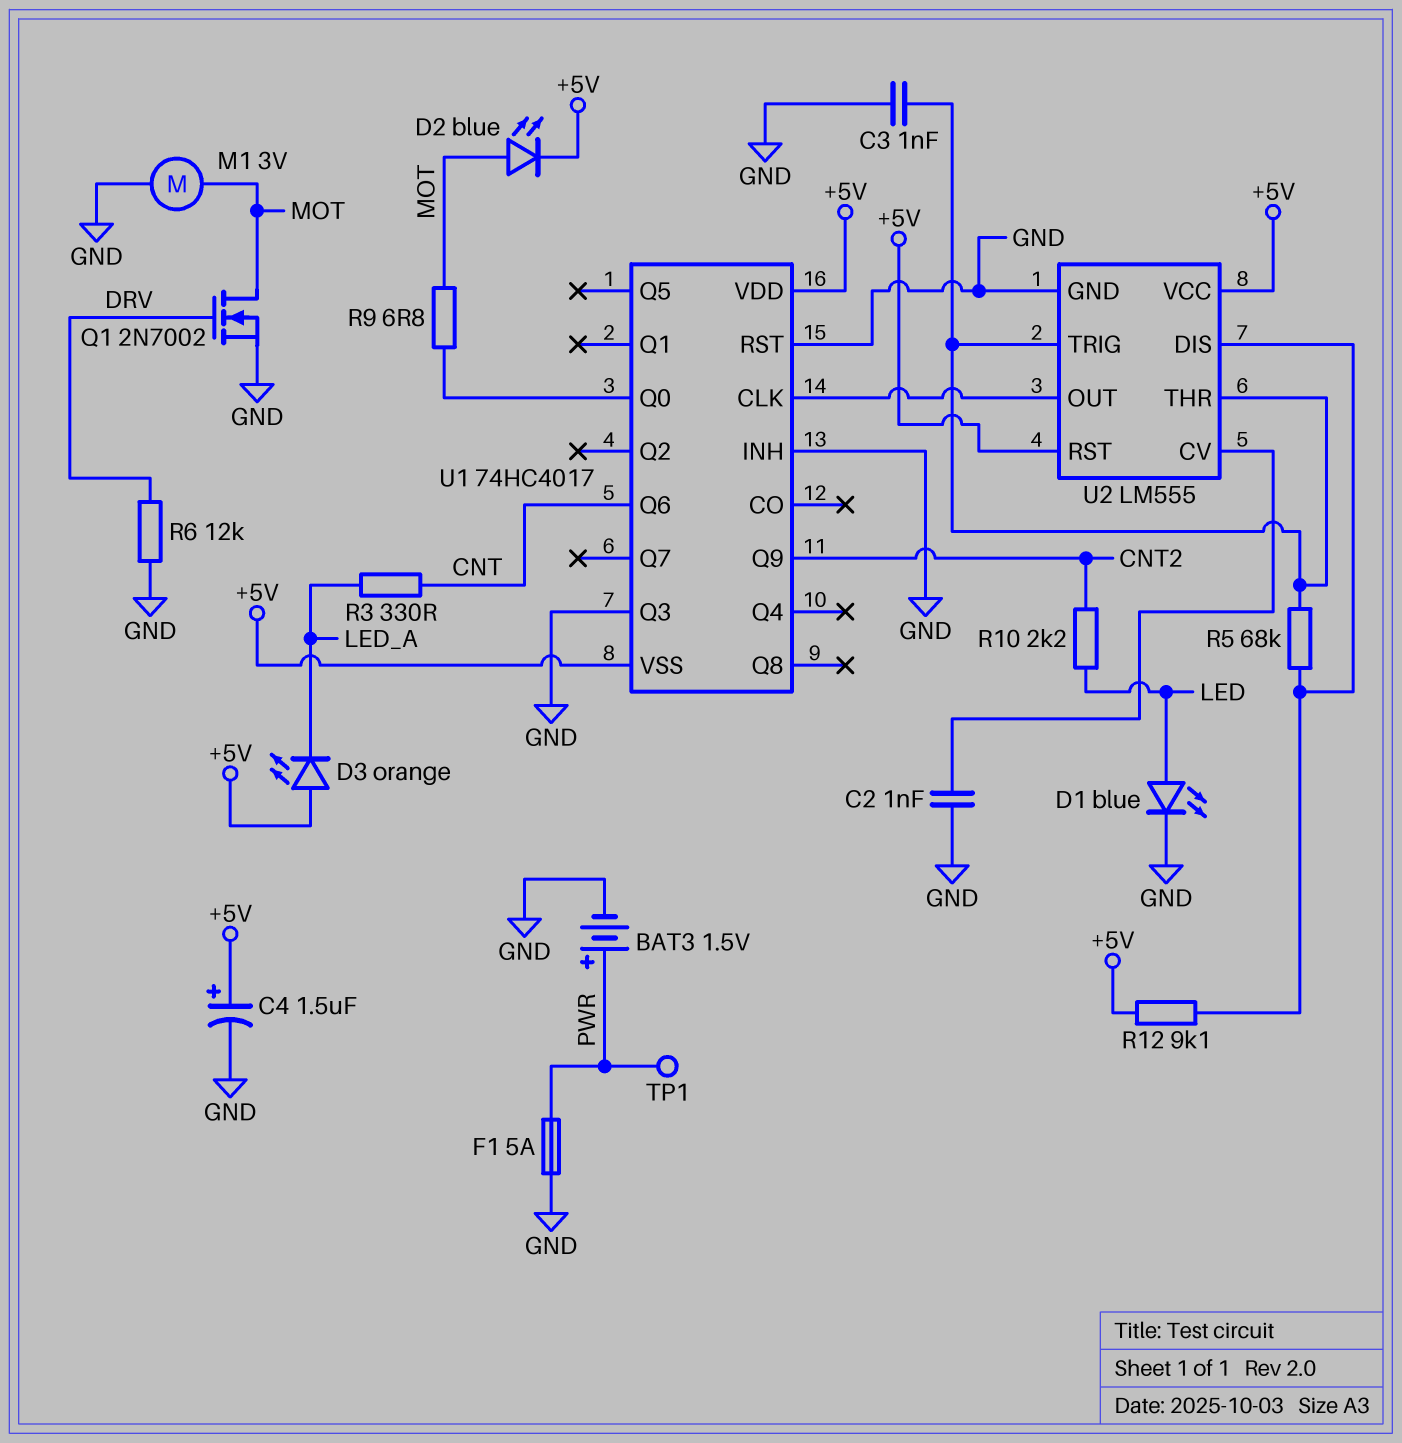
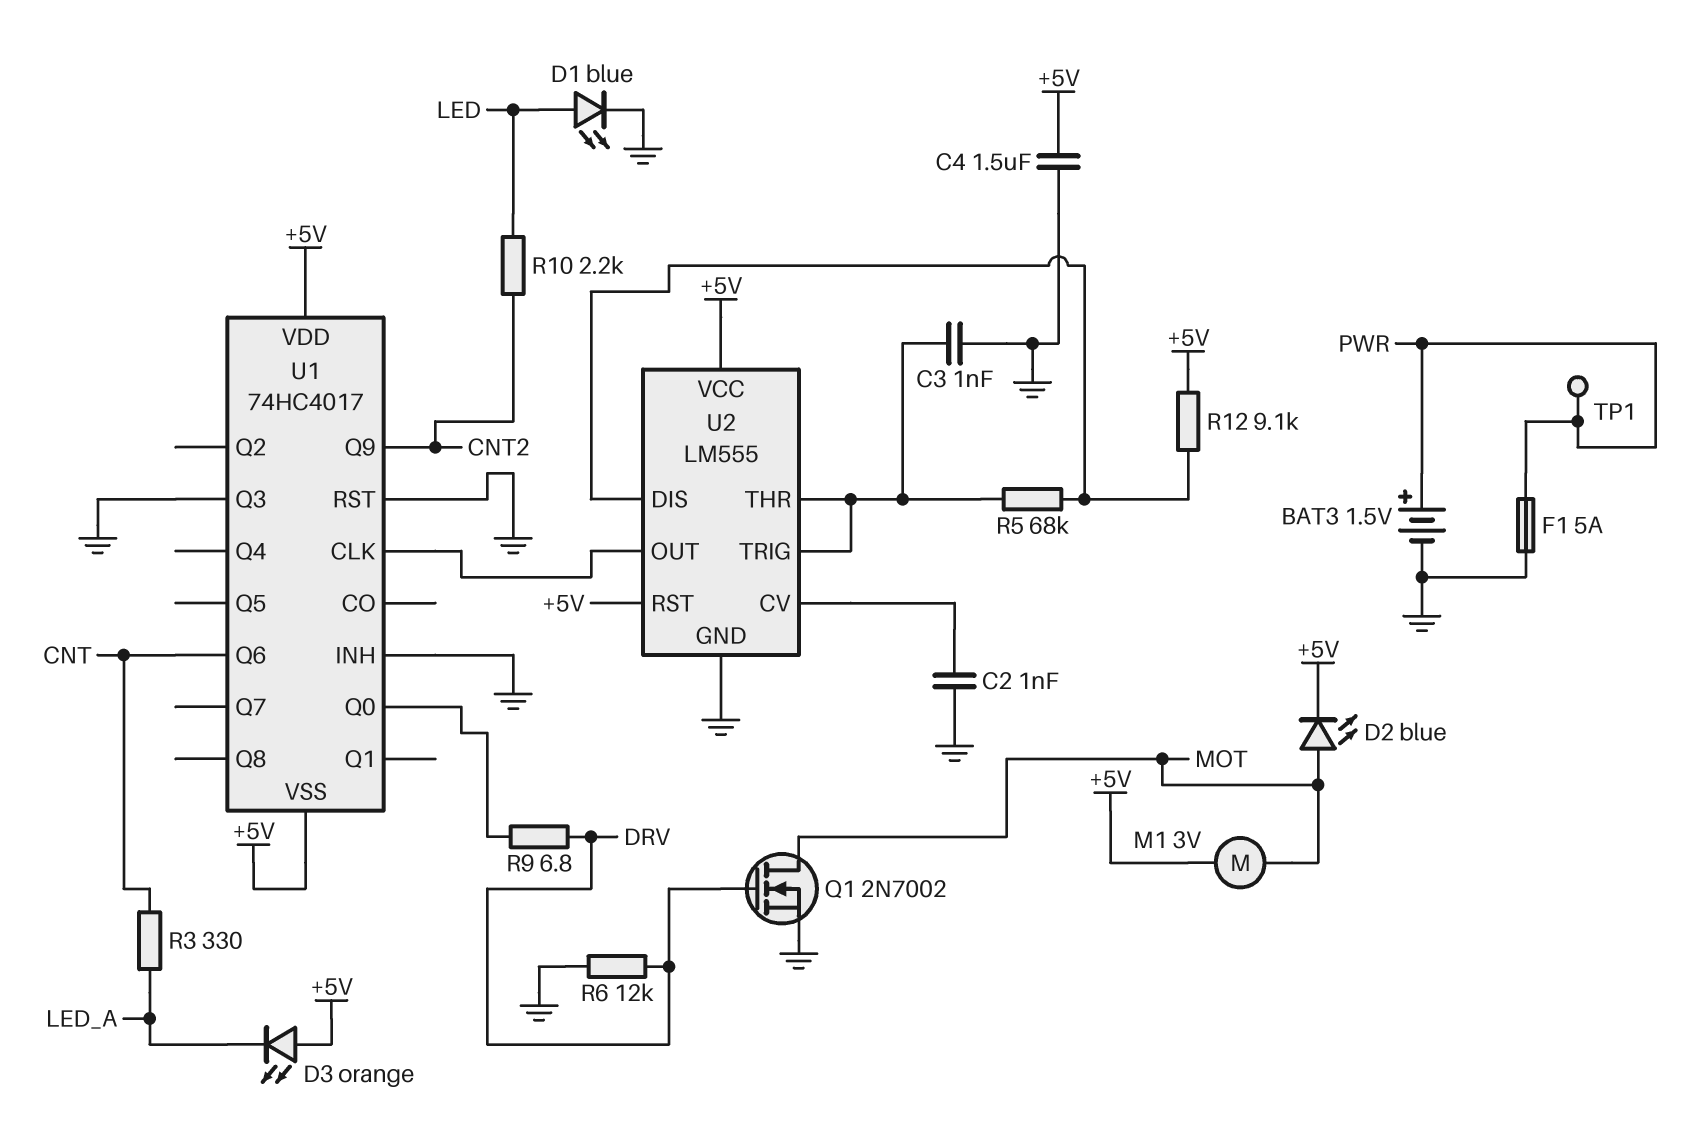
C4: 1.5uF (plus +5V, minus GND) -> 1.5uF (+5V, GND)
M1: motor 3V (GND, MOT) -> motor 3V (+5V, MOT)
R9: 6.8 (MOT, U1/Q0) -> 6.8 (DRV, U1/Q0)

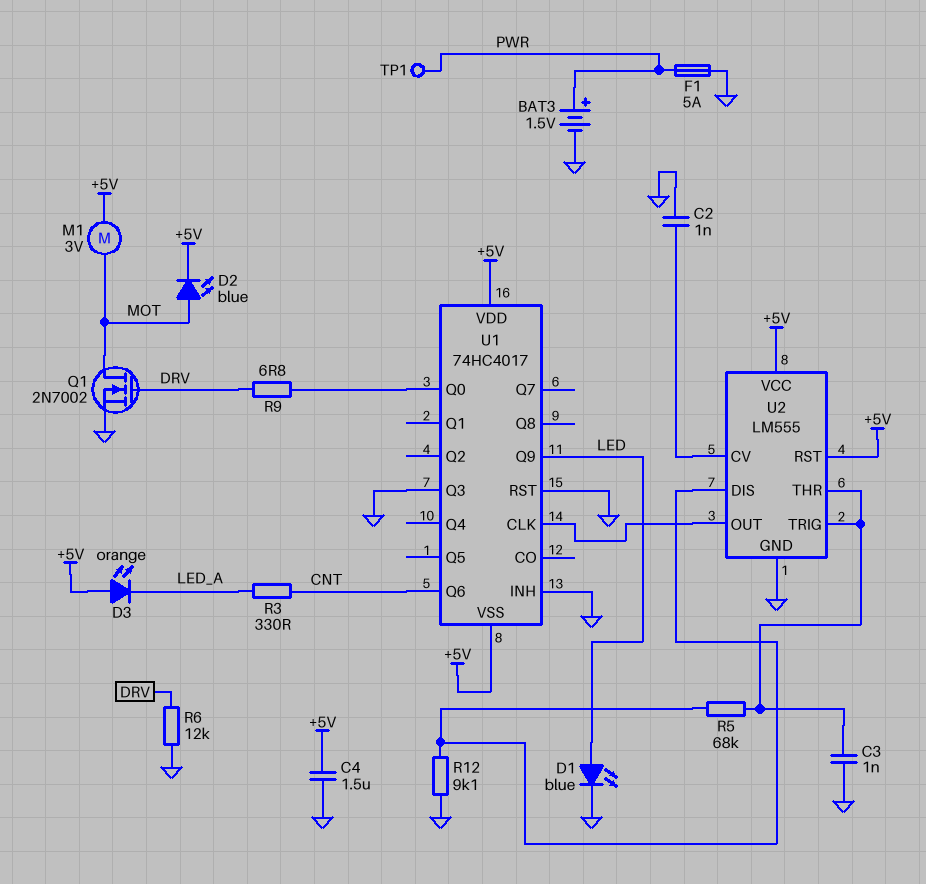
R10: 2.2k (CNT2, LED) -> none
R12: 9.1k (+5V, U2/DIS) -> 9.1k (GND, U2/DIS)
U1 pin Q9: CNT2 -> LED

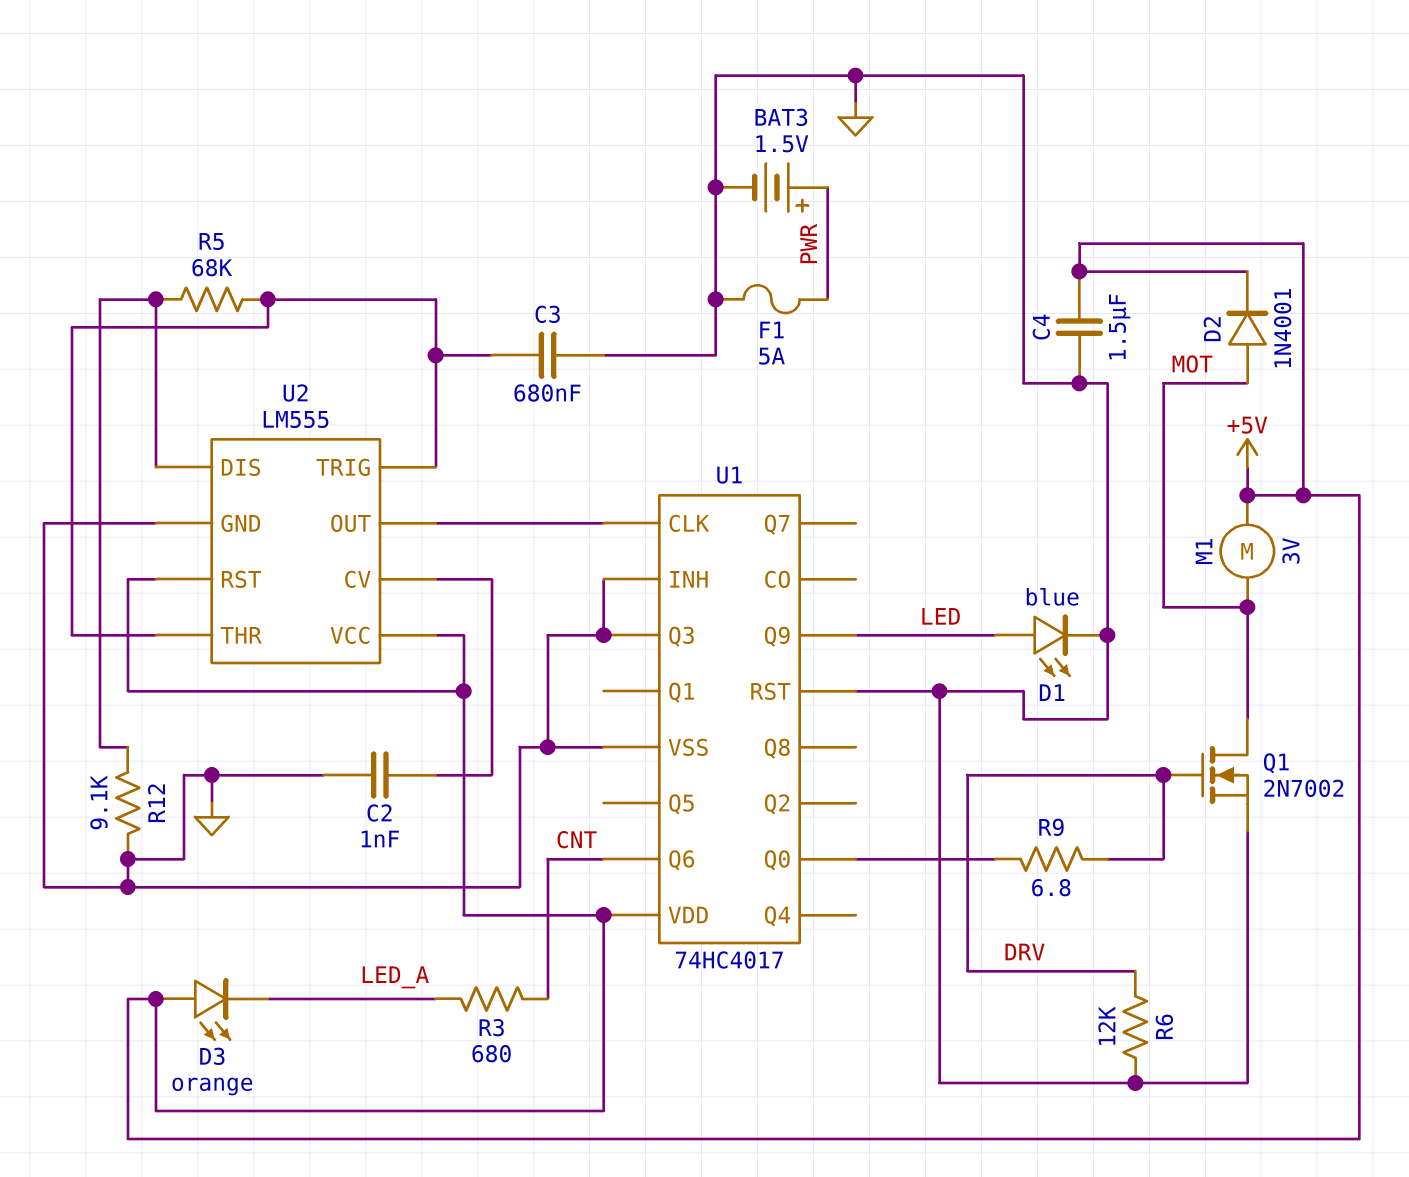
C3: 1nF (GND, U2/THR) -> 680nF (GND, U2/THR)
D2: LED blue (A MOT, K +5V) -> diode 1N4001 (A MOT, K +5V)
R3: 330 (CNT, LED_A) -> 680 (CNT, LED_A)
TP1: test point (PWR) -> none
U1 pin VSS: +5V -> GND

